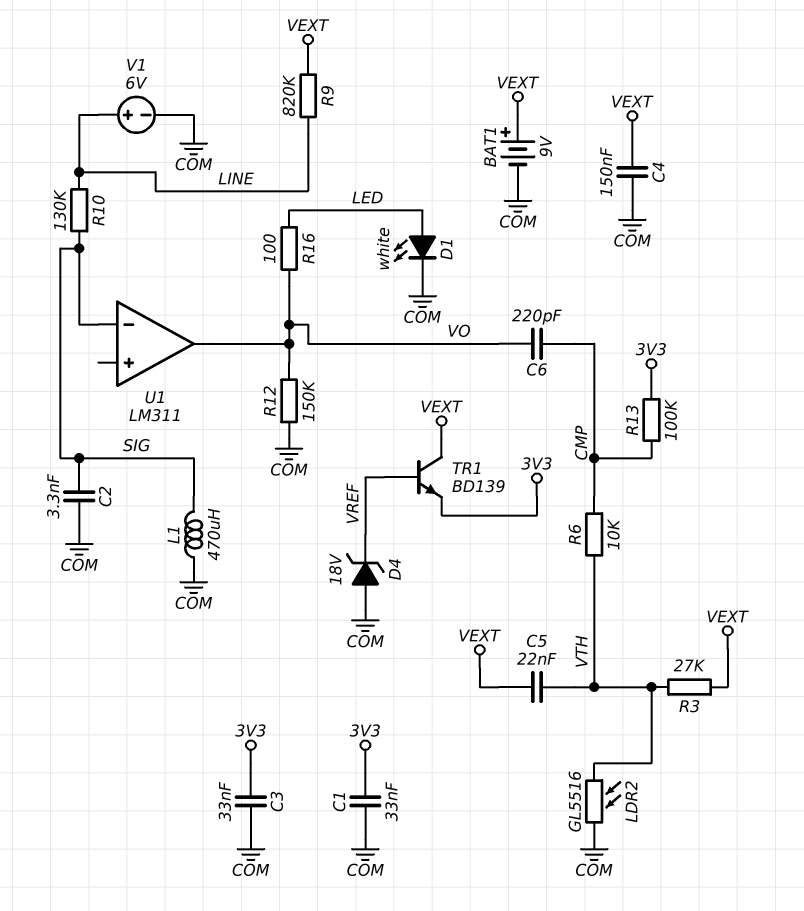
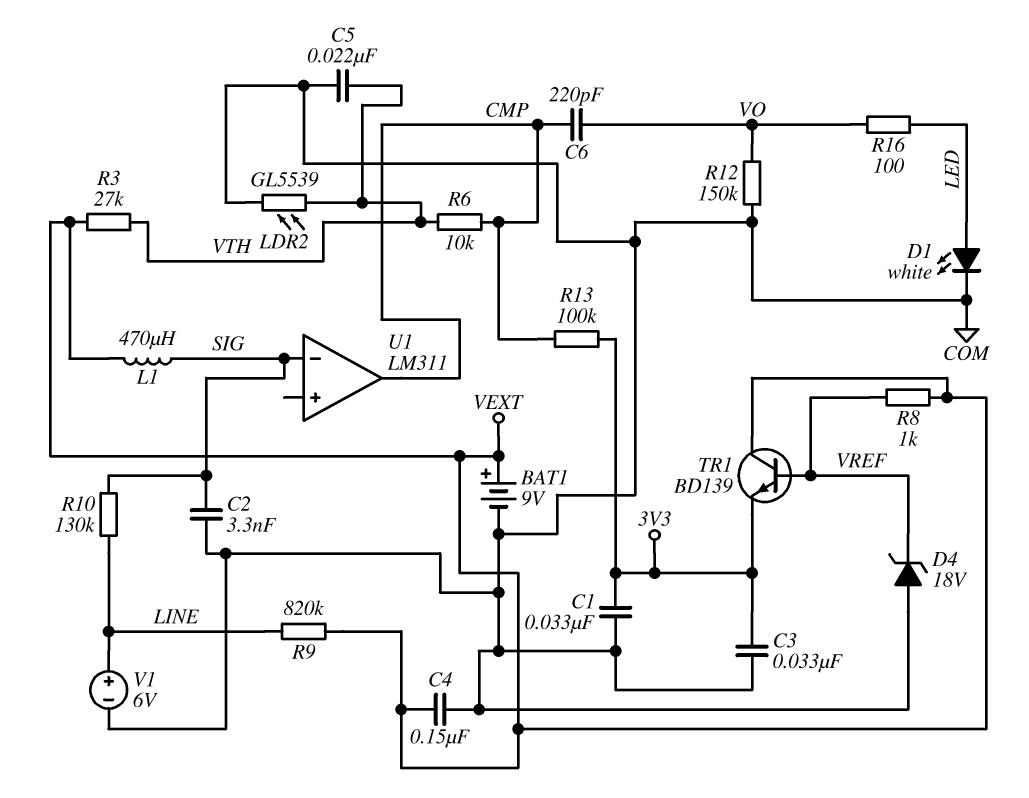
C5: 22nF (VEXT, VTH) -> 22nF (COM, VTH)
L1: 470uH (COM, SIG) -> 470uH (SIG, VEXT)
LDR2: GL5516 (COM, VTH) -> GL5539 (COM, VTH)
R8: none -> 1k (VEXT, VREF)
U1 pin out: VO -> CMP

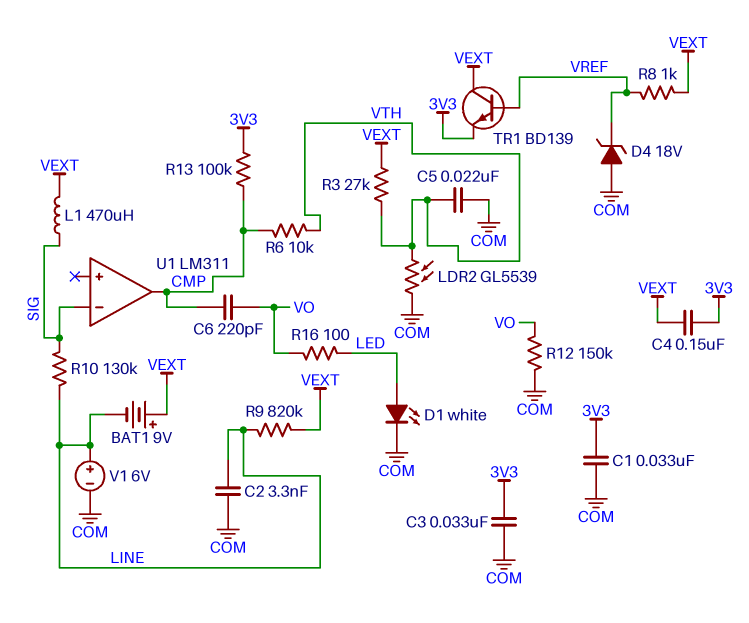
BAT1: 9V (plus VEXT, minus COM) -> 9V (plus VEXT, minus LINE)
C2: 3.3nF (COM, SIG) -> 3.3nF (COM, LINE)
C4: 150nF (COM, VEXT) -> 150nF (3V3, VEXT)

